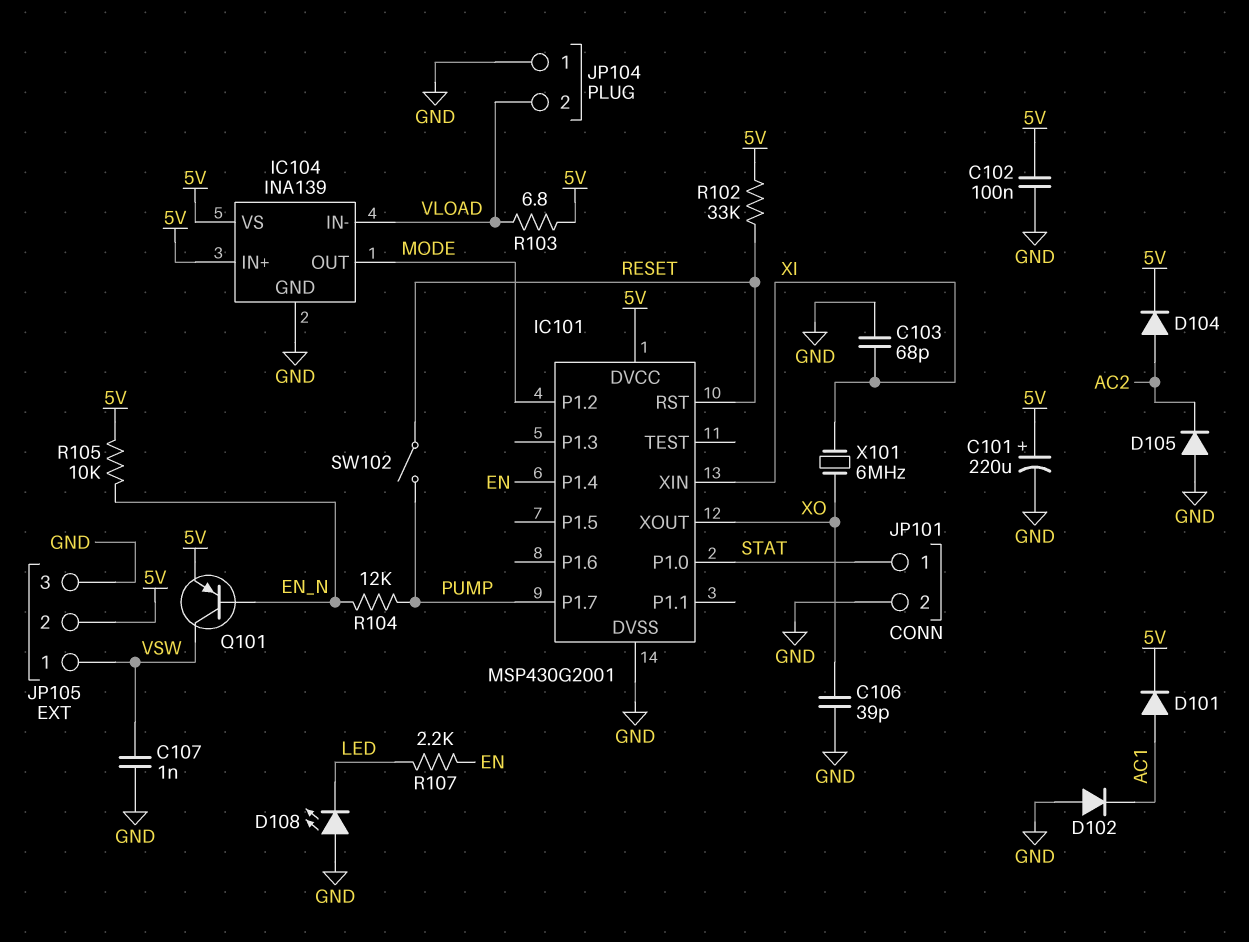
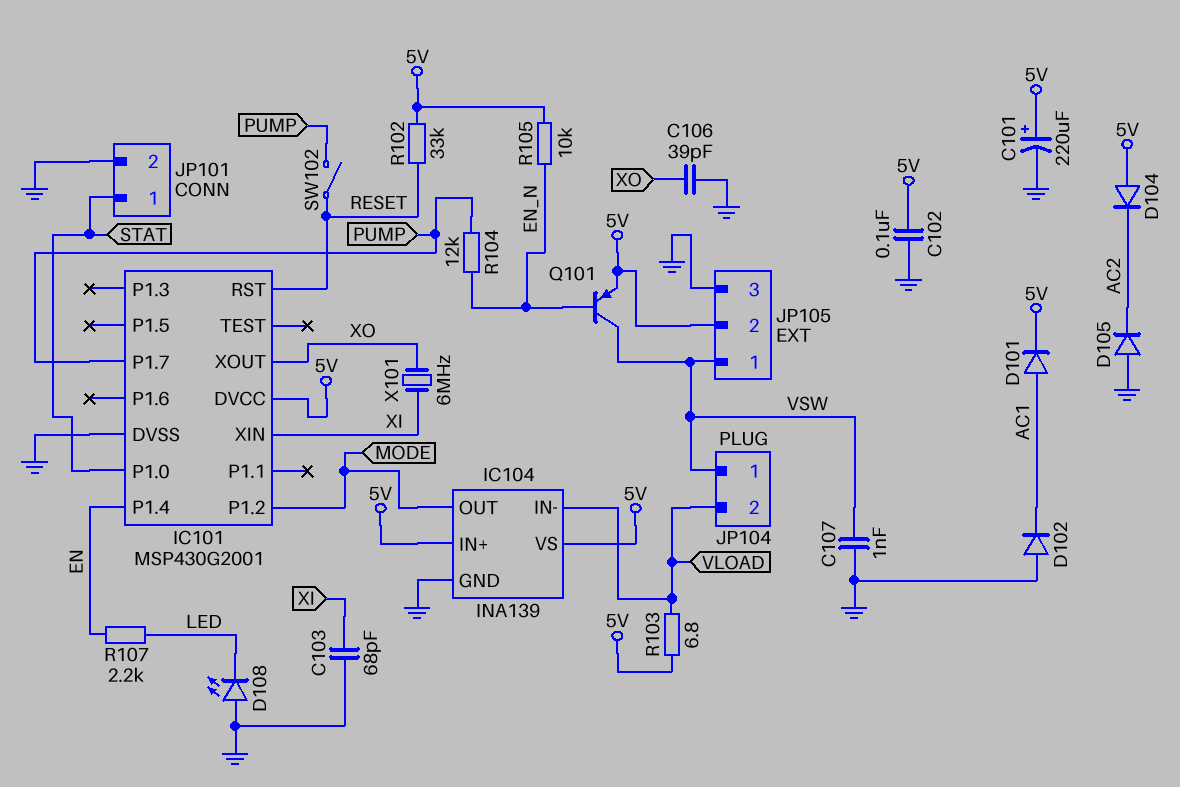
D104: diode (A AC2, K 5V) -> diode (A 5V, K AC2)
JP104 pin 1: GND -> VSW

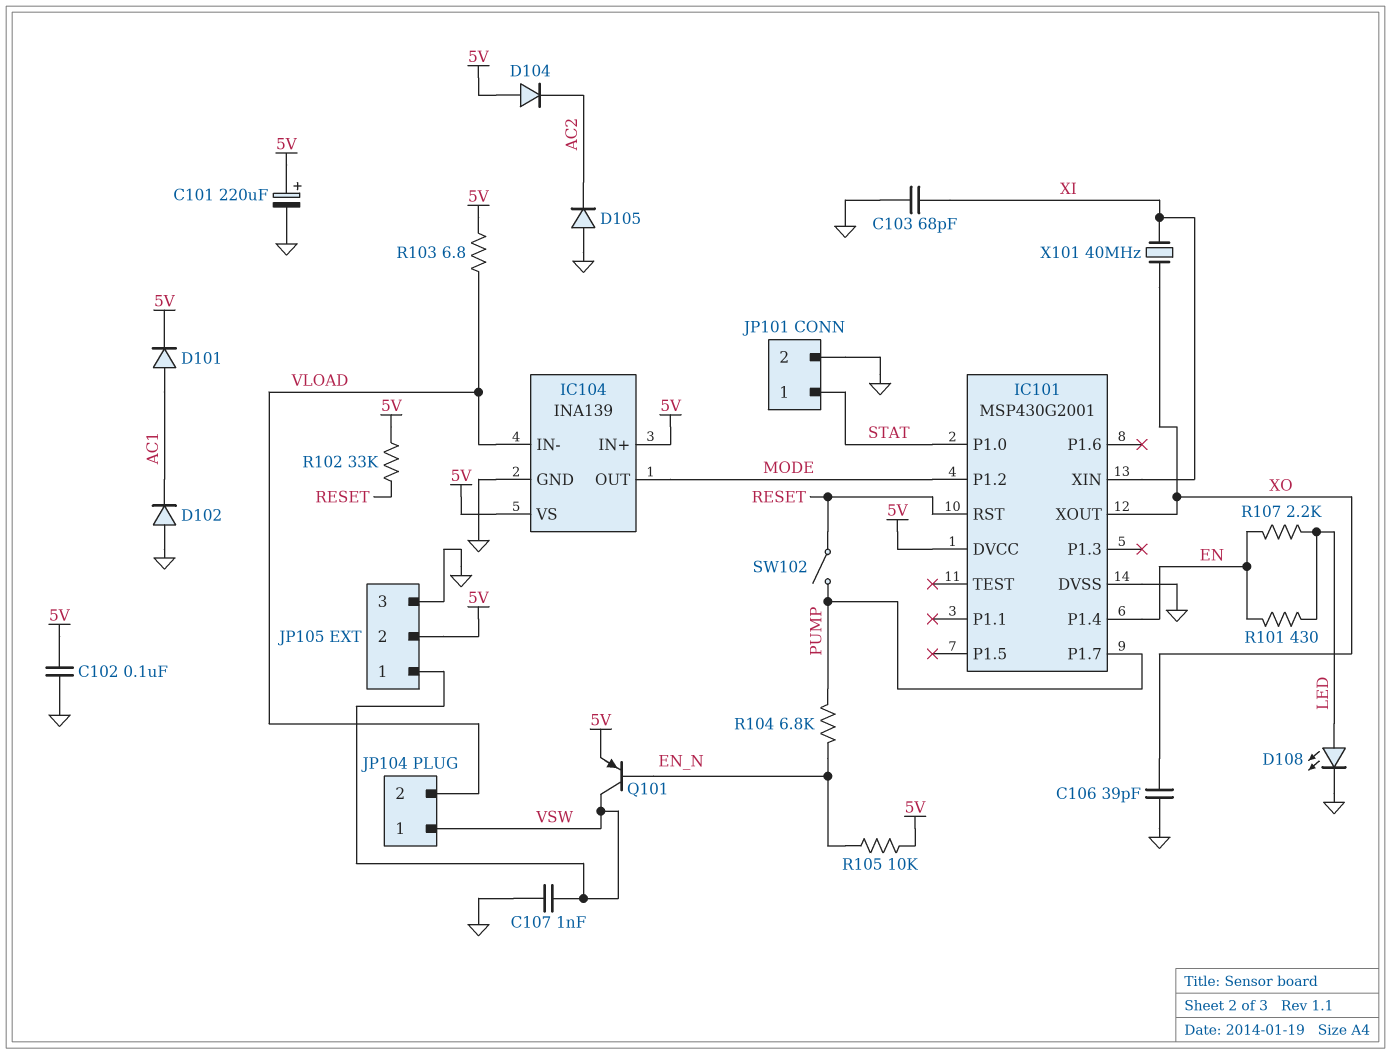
D108: LED (A GND, K LED) -> LED (A LED, K GND)
R101: none -> 430 (EN, LED)
R104: 12k (EN_N, PUMP) -> 6.8k (EN_N, PUMP)
X101: 6MHz (XI, XO) -> 40MHz (XI, XO)

